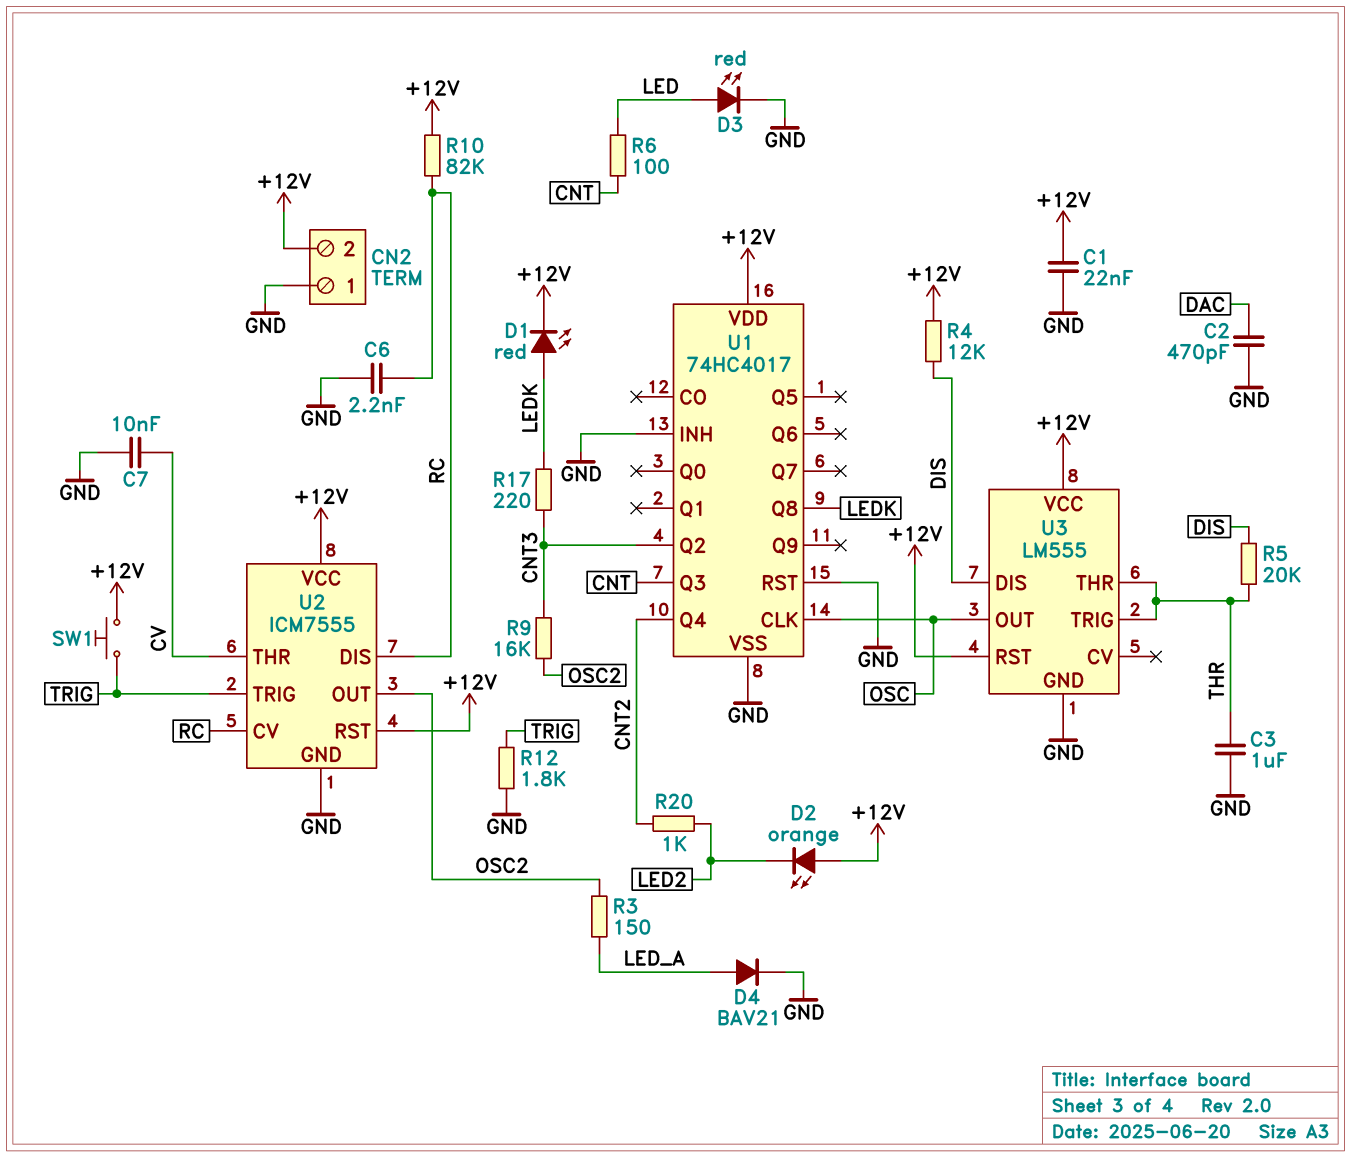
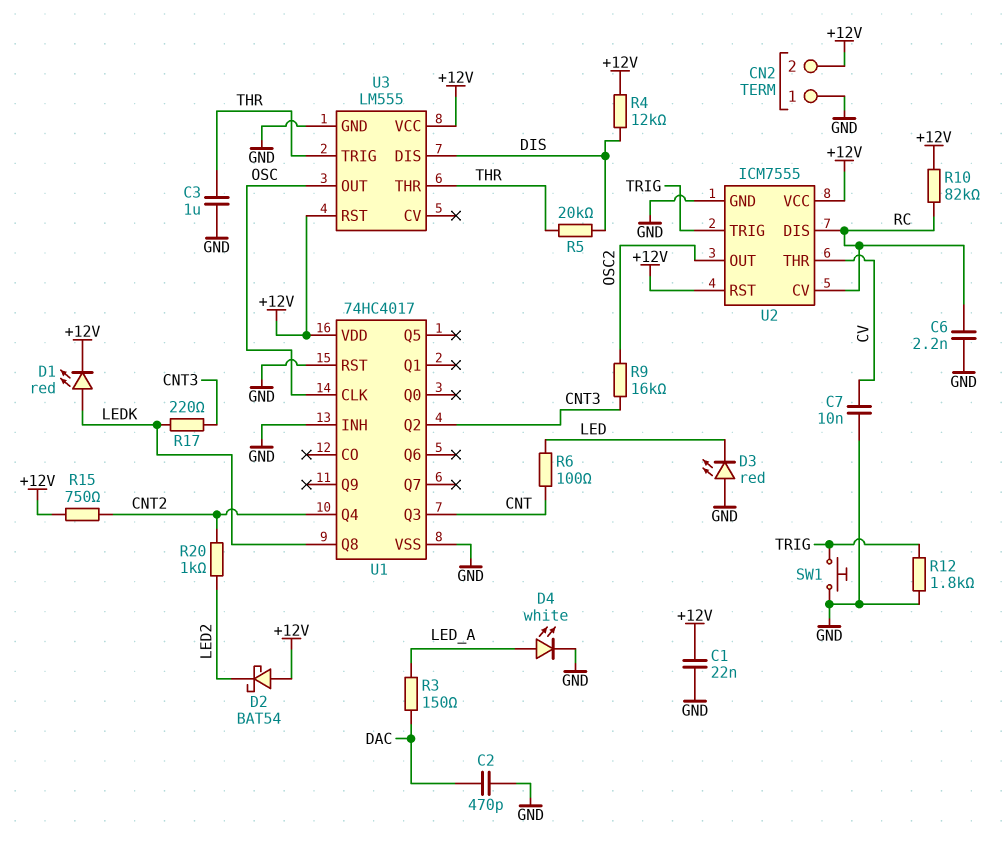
D2: LED orange (A +12V, K LED2) -> schottky BAT54 (A +12V, K LED2)
D3: LED red (A LED, K GND) -> LED red (A GND, K LED)
D4: diode BAV21 (A LED_A, K GND) -> LED white (A LED_A, K GND)
R3: 150 (LED_A, OSC2) -> 150 (DAC, LED_A)
R15: none -> 750 (+12V, CNT2)
SW1: button (+12V, TRIG) -> button (GND, TRIG)

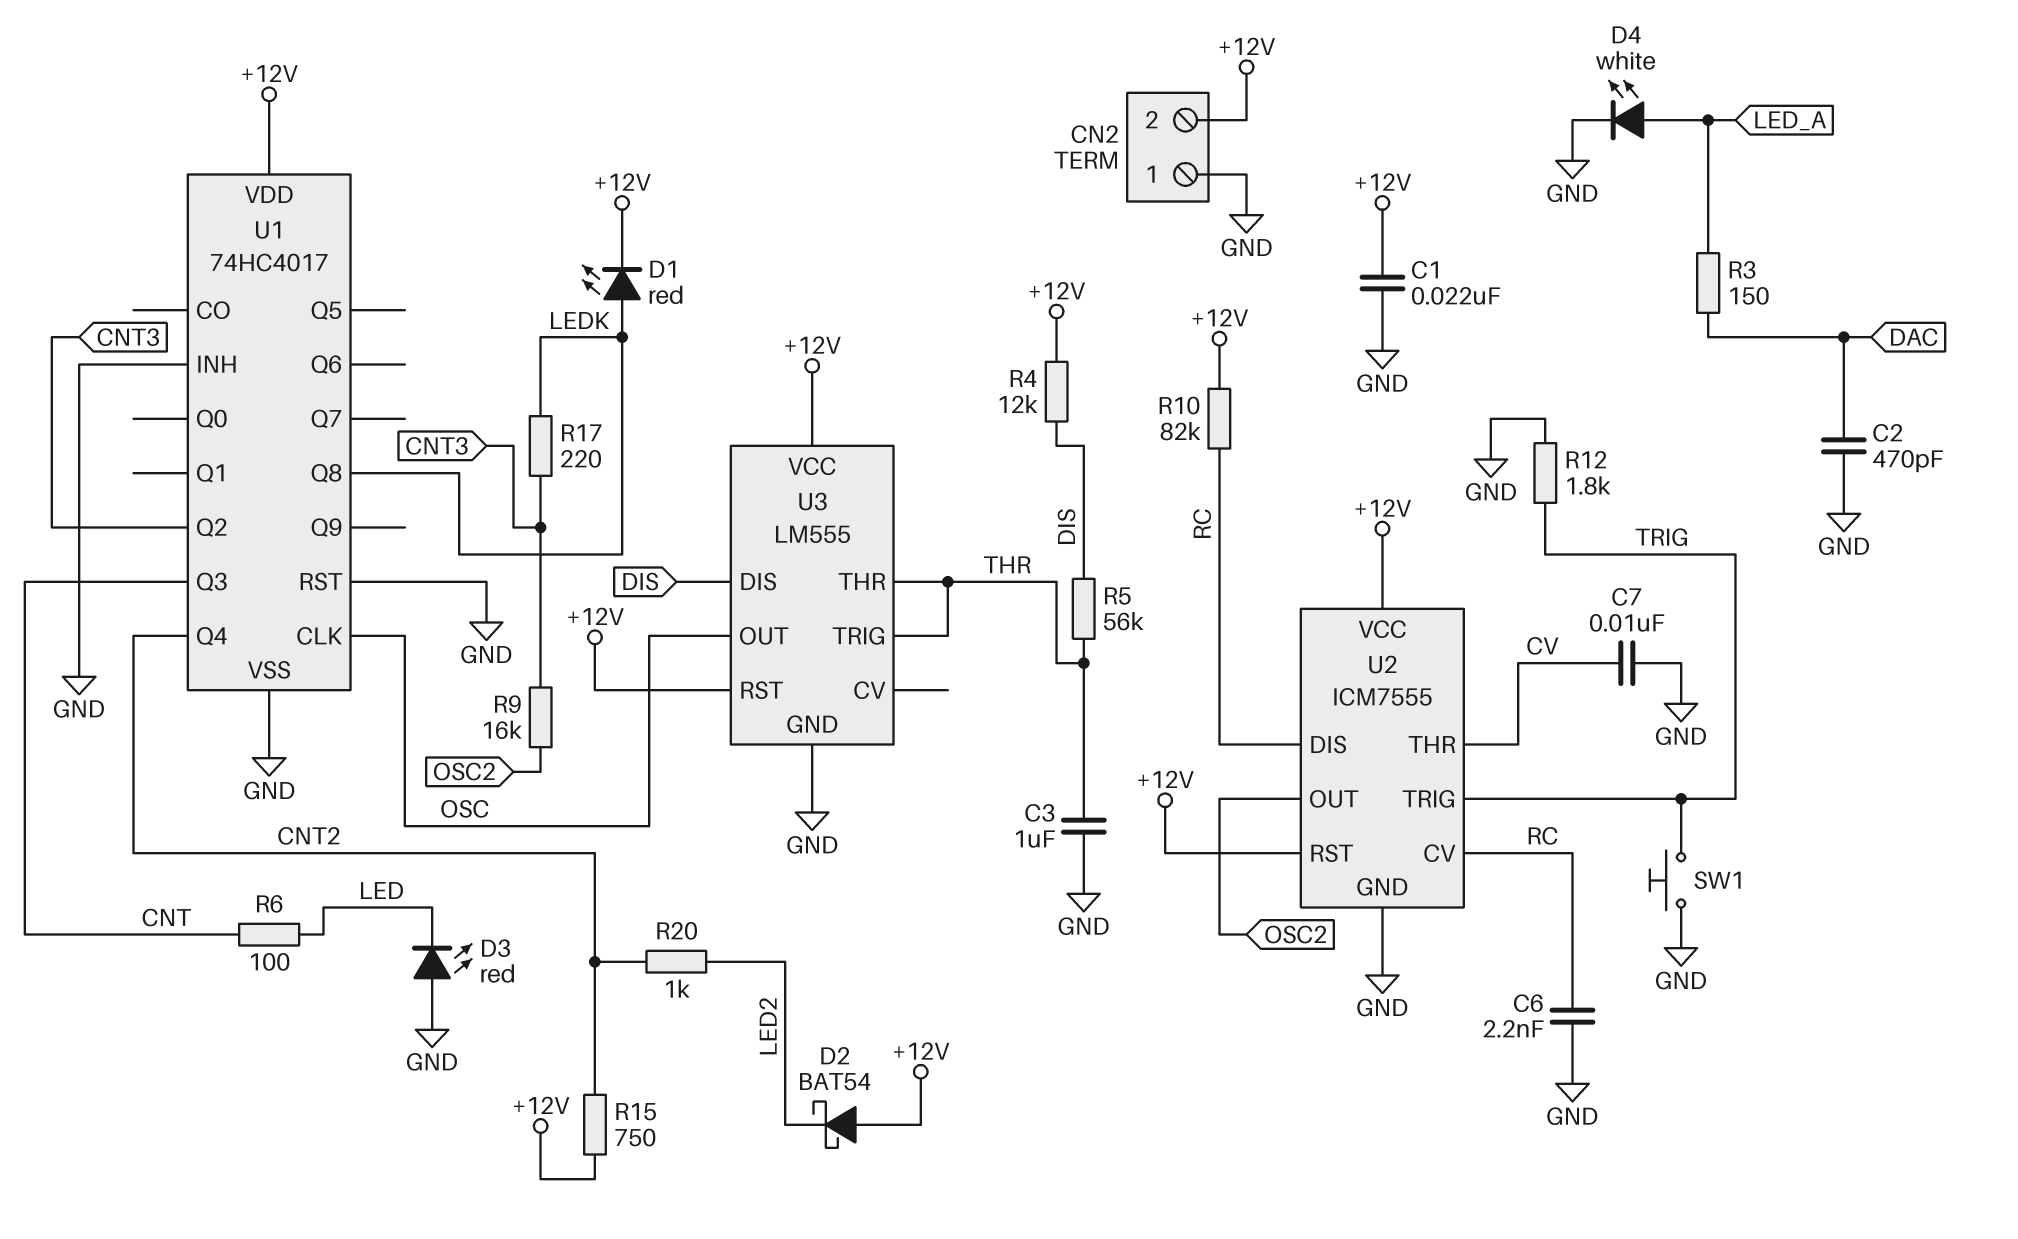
R5: 20k (DIS, THR) -> 56k (DIS, THR)

